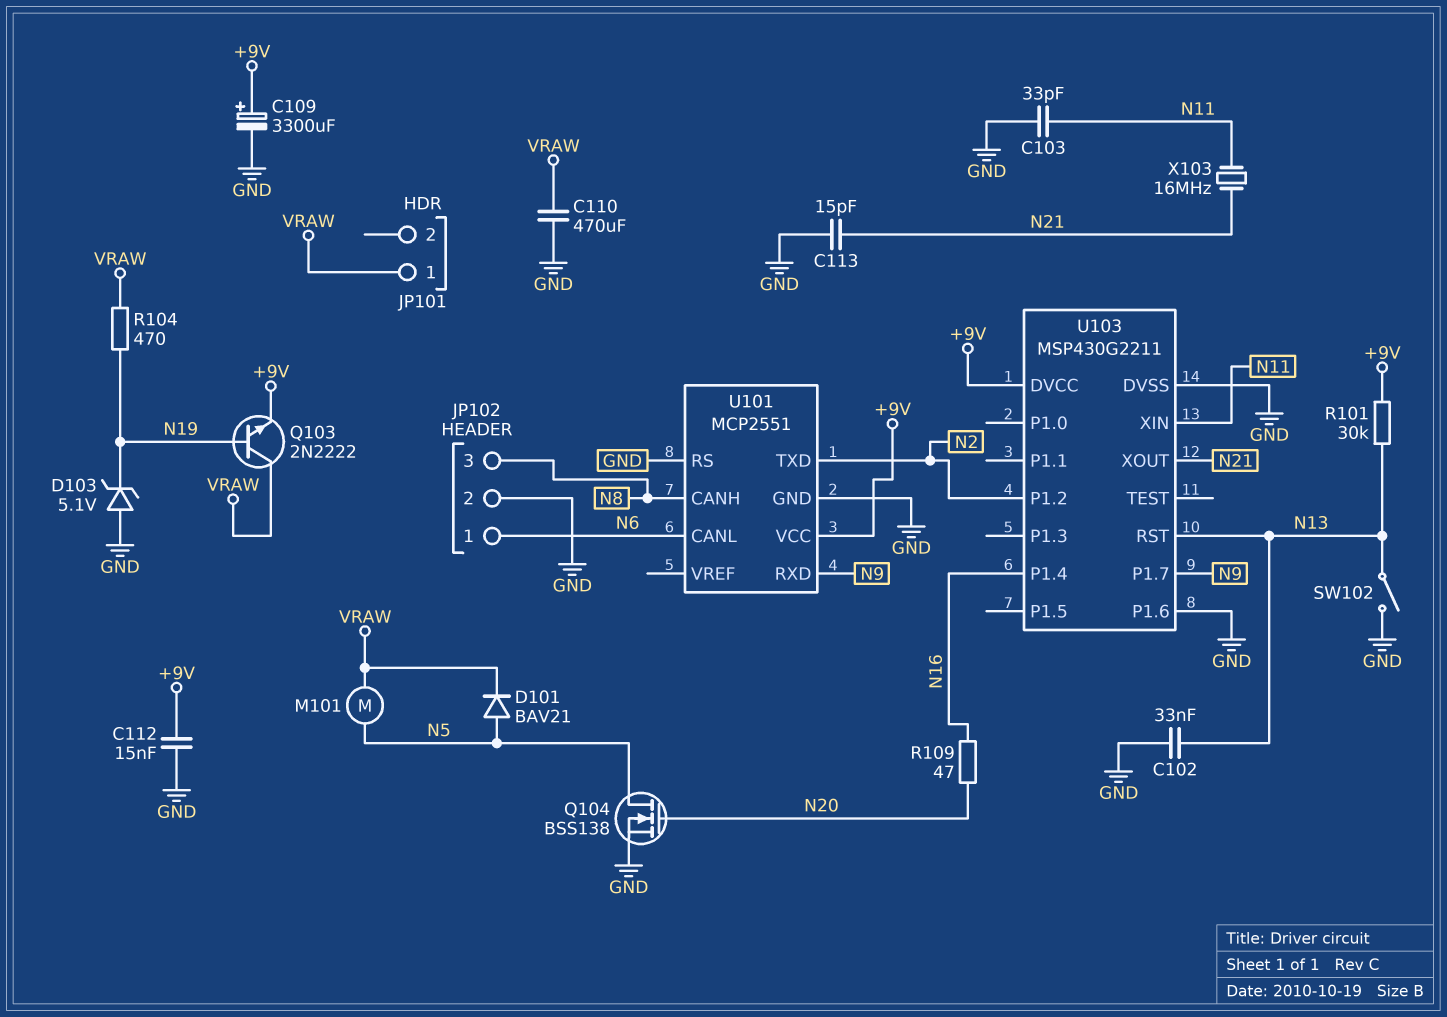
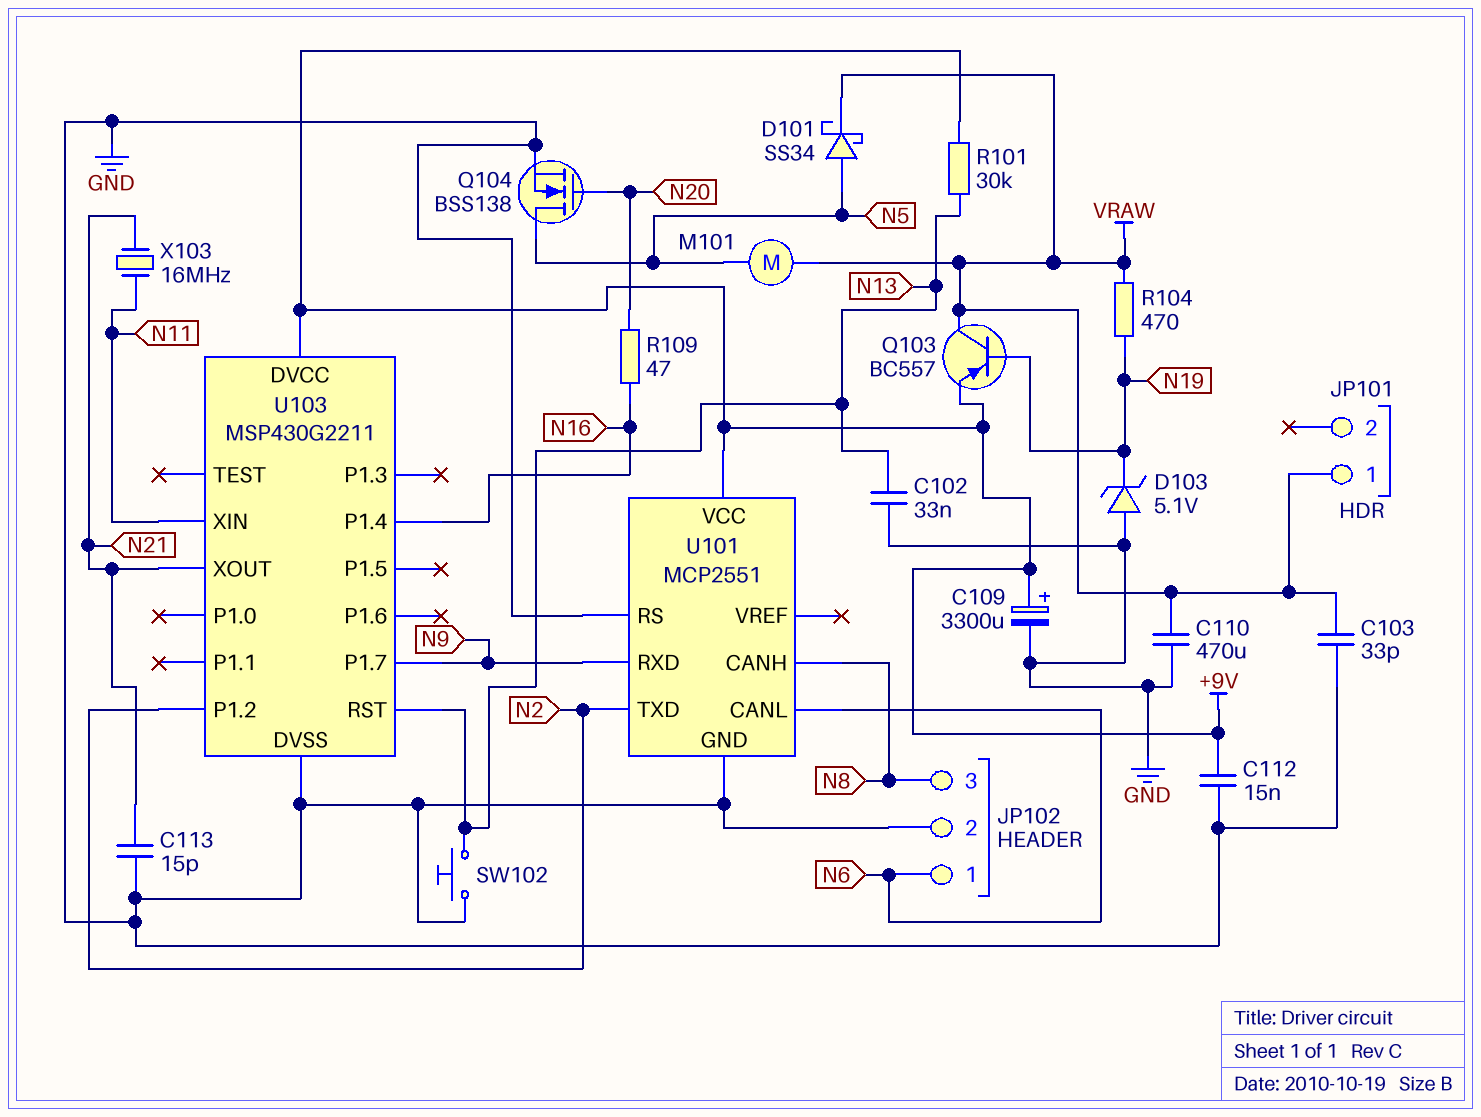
C103: 33pF (GND, N11) -> 33pF (GND, VRAW)
D101: diode BAV21 (A N5, K VRAW) -> schottky SS34 (A N5, K VRAW)
Q103: NPN 2N2222 (B N19, C VRAW, E +9V) -> PNP BC557 (B N19, C VRAW, E +9V)
SW102: switch (GND, N13) -> button (GND, N13)
U103 pin P1.6: GND -> none

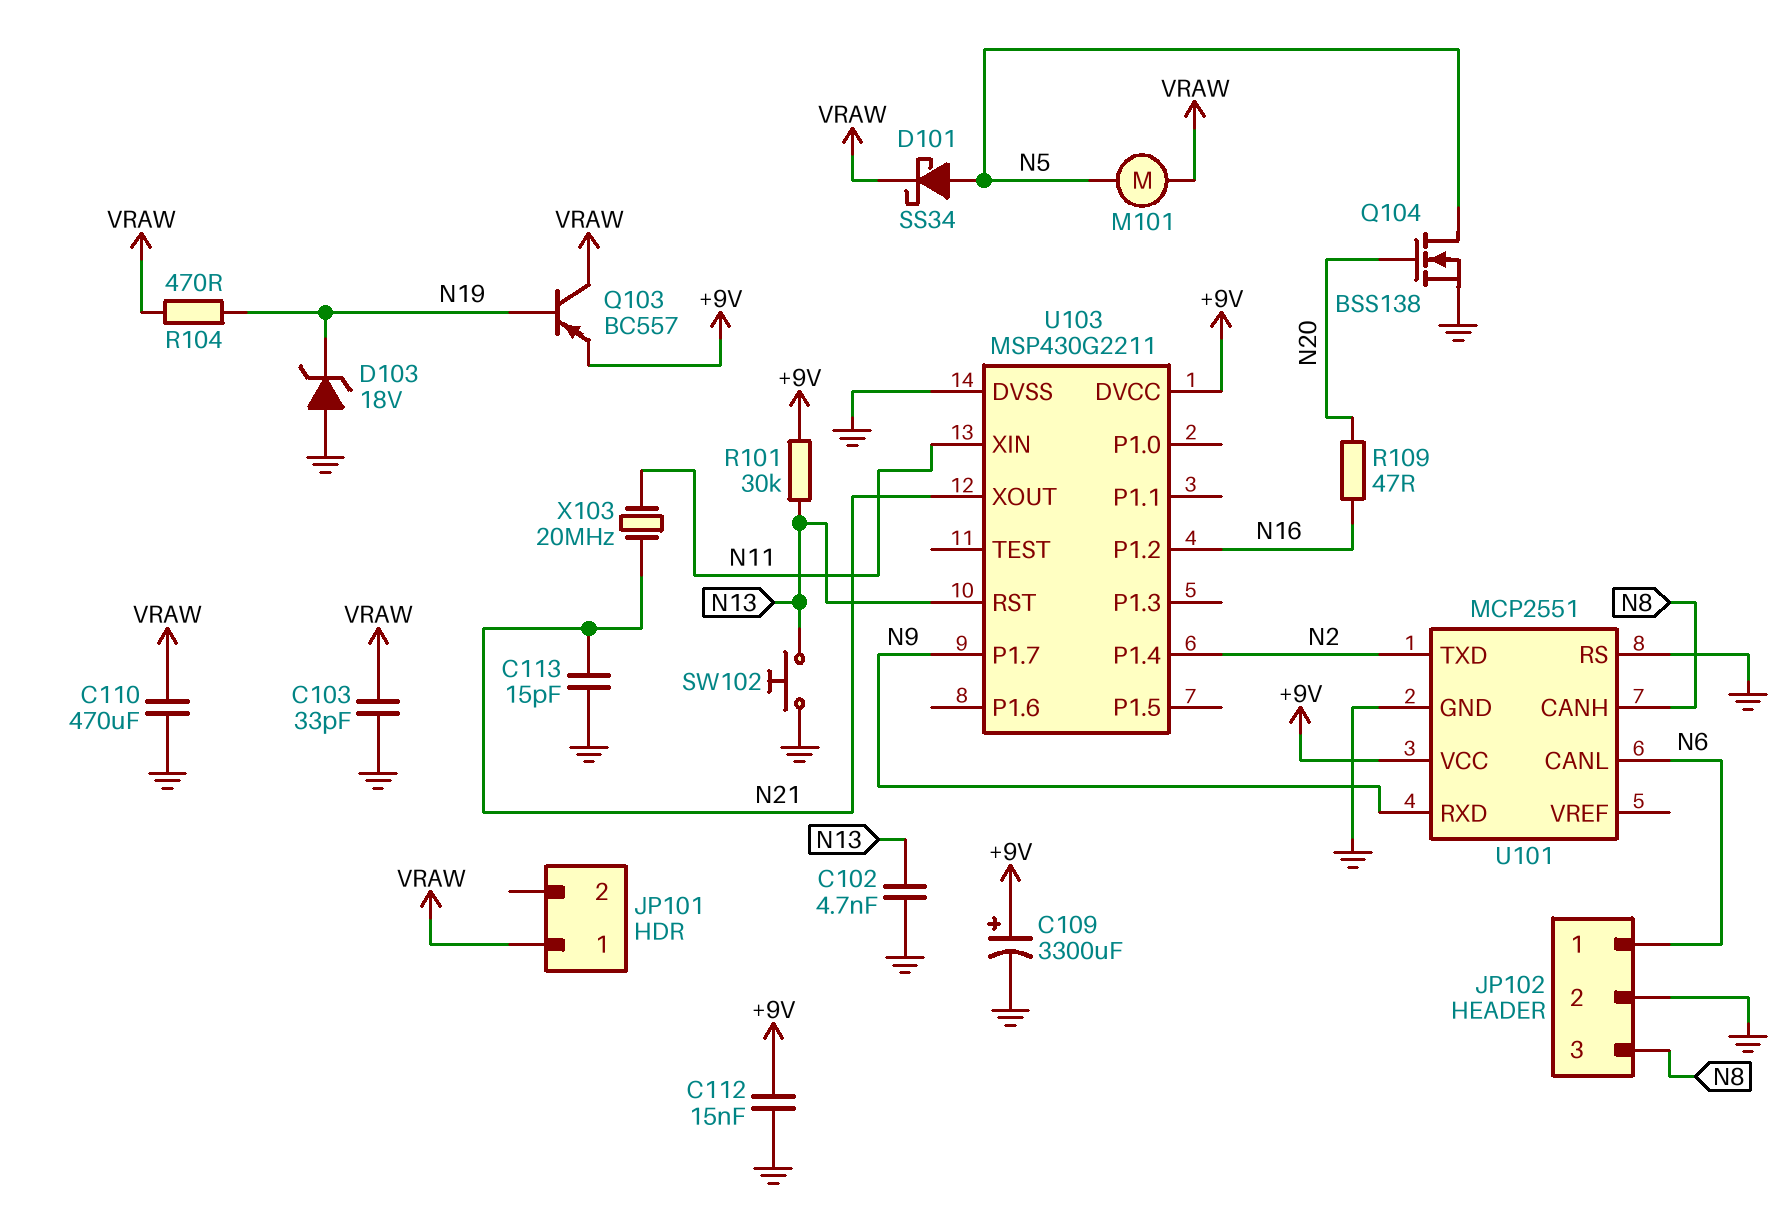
C102: 33nF (GND, N13) -> 4.7nF (GND, N13)
D103: zener 5.1V (A GND, K N19) -> zener 18V (A GND, K N19)
U103 pin P1.2: N2 -> N16
U103 pin P1.4: N16 -> N2
X103: 16MHz (N11, N21) -> 20MHz (N11, N21)

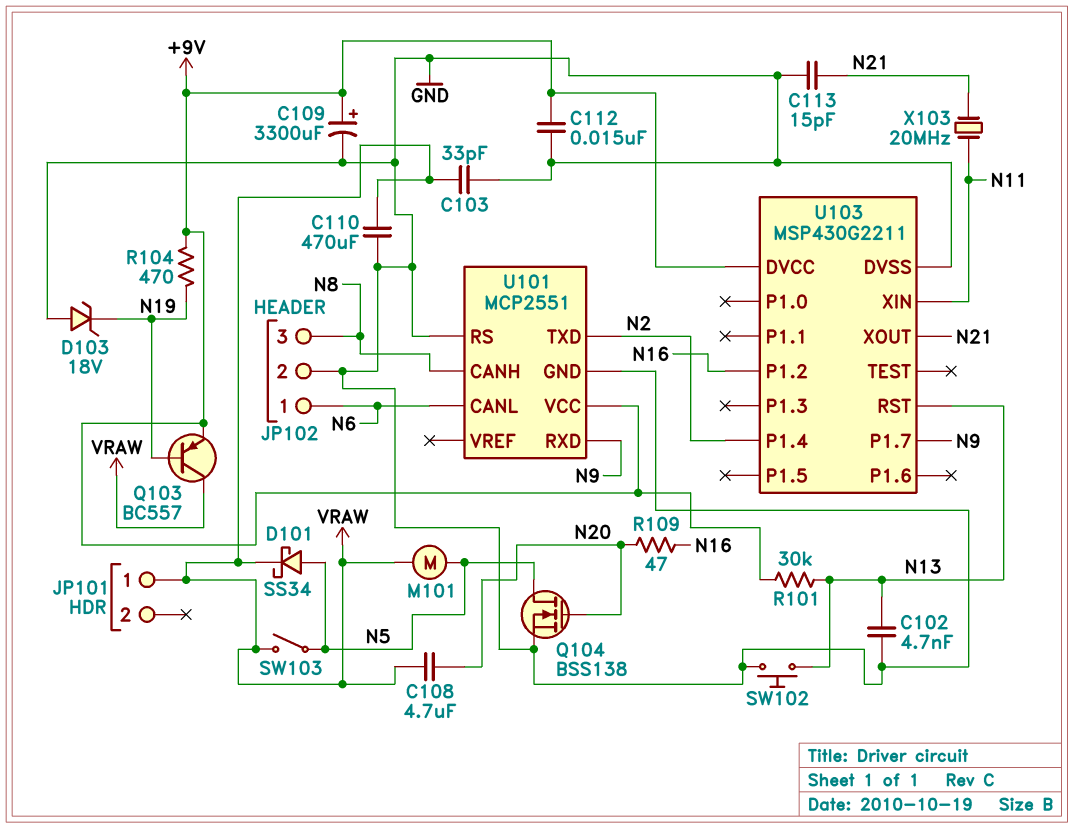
C108: none -> 4.7uF (N20, VRAW)
R104: 470 (N19, VRAW) -> 470 (+9V, N19)
SW103: none -> switch (N5, VRAW)

